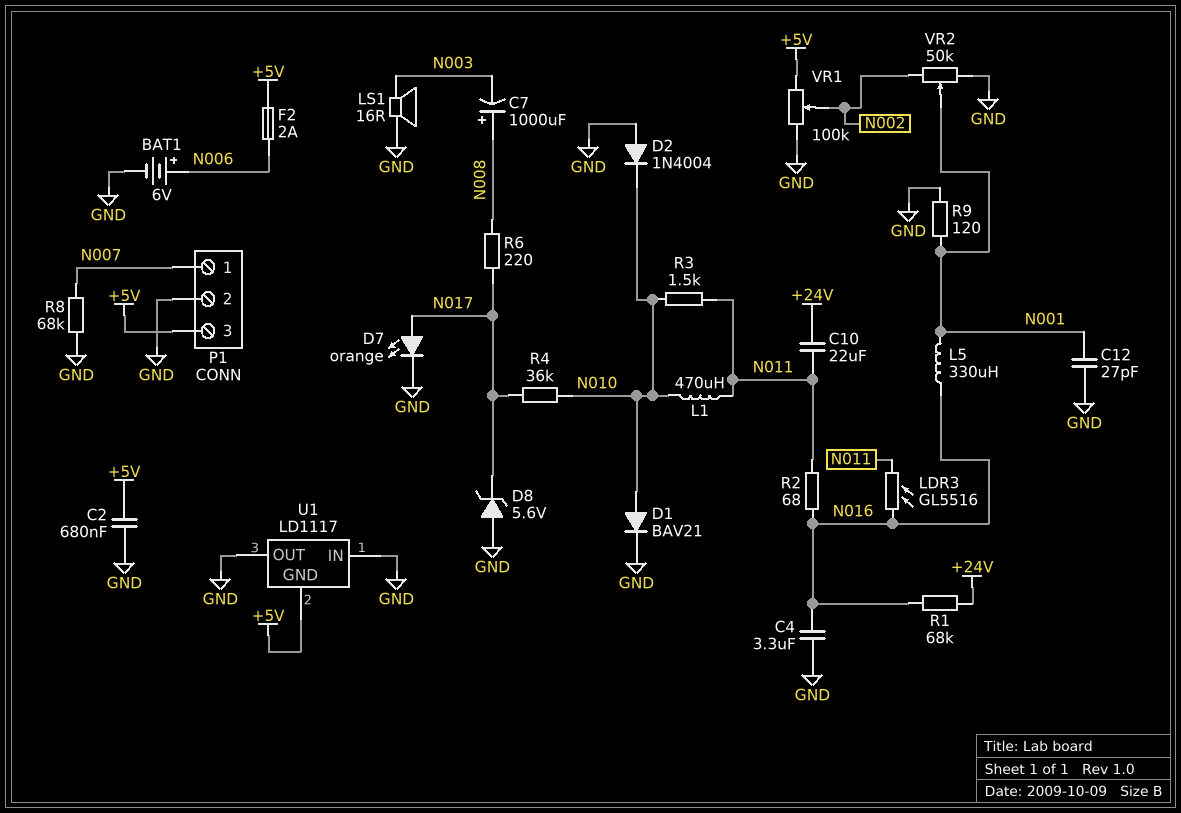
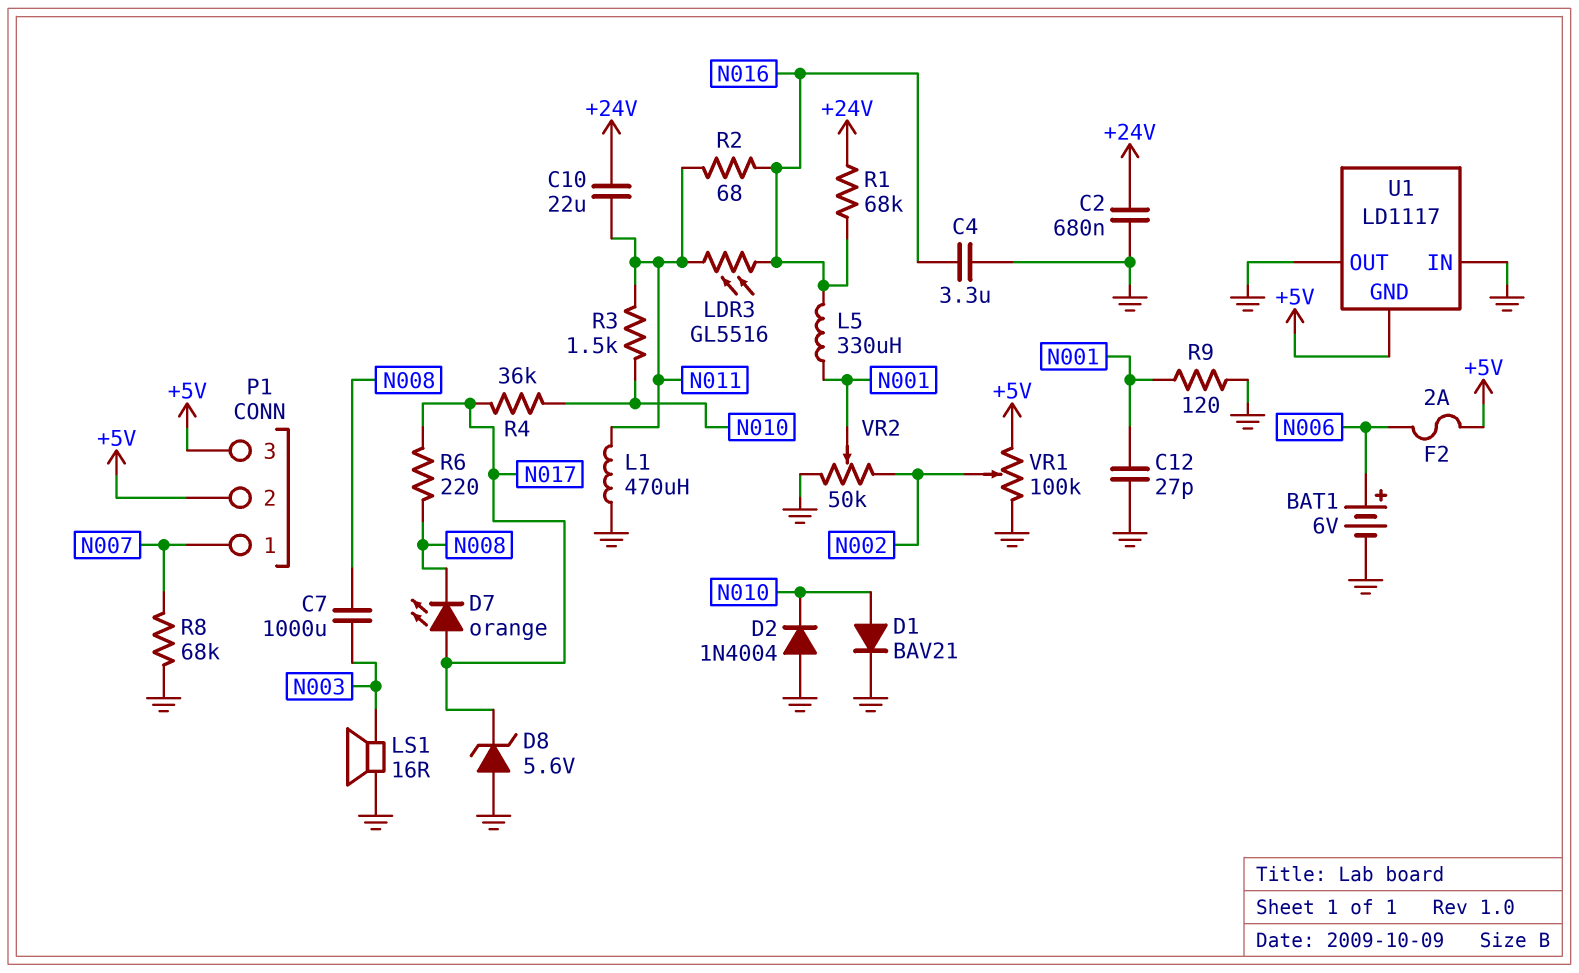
C2: 680nF (+5V, GND) -> 680nF (+24V, GND)
C7: 1000uF (plus N008, minus N003) -> 1000uF (N003, N008)
D7: LED orange (A N017, K GND) -> LED orange (A N017, K N008)
L1: 470uH (N010, N011) -> 470uH (GND, N011)
P1 pin 2: GND -> +5V

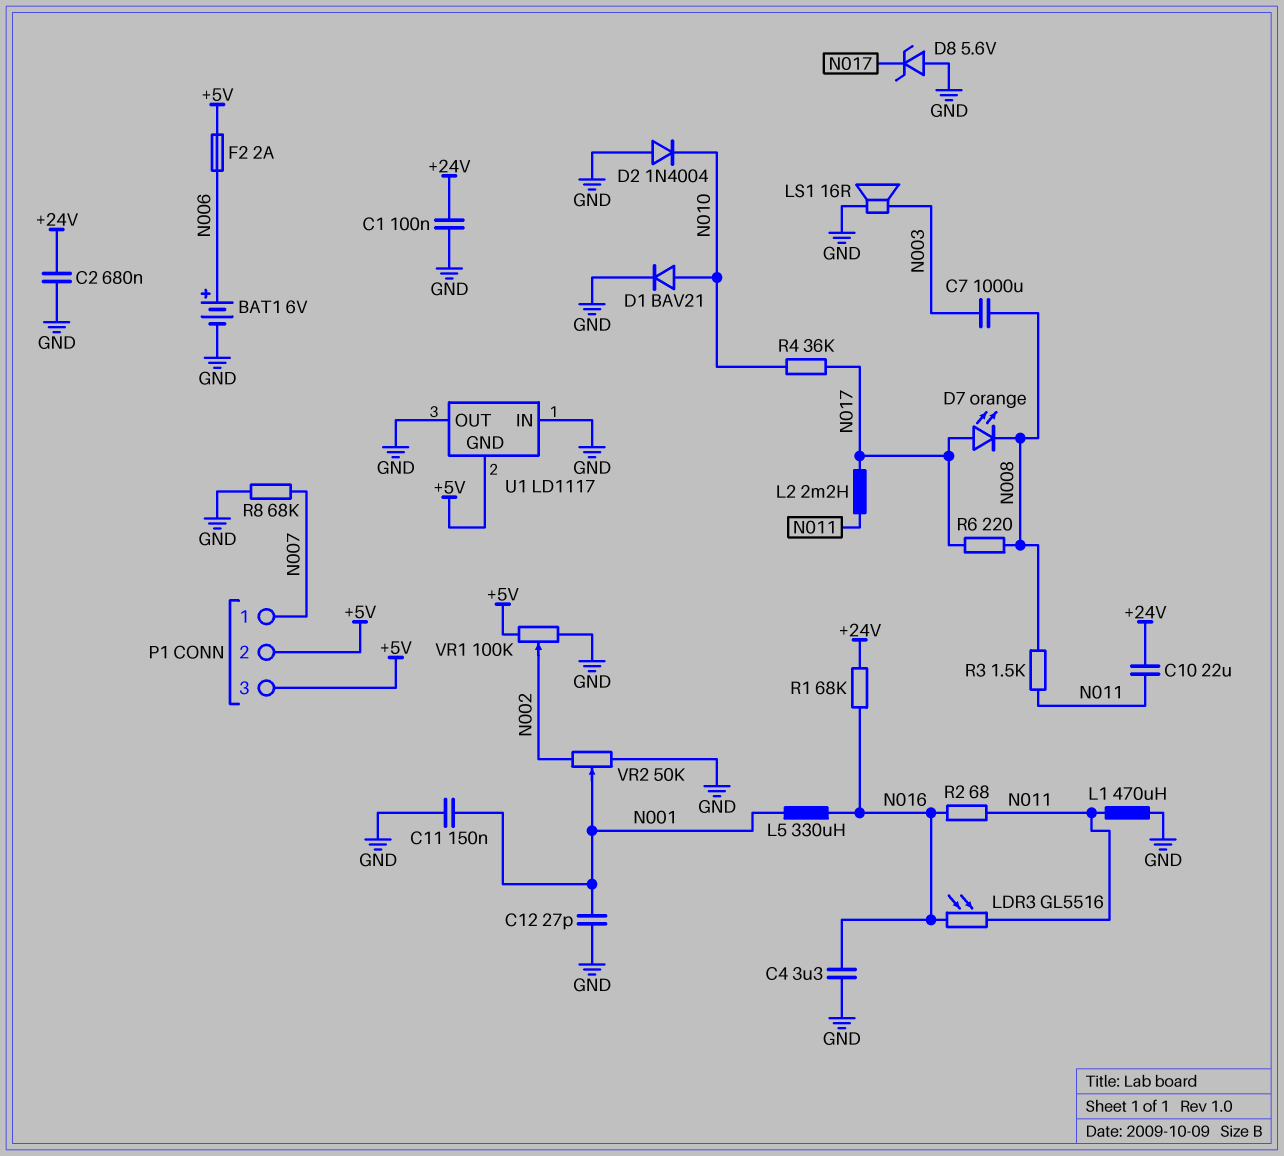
C1: none -> 100nF (+24V, GND)
C11: none -> 150nF (GND, N001)
L2: none -> 2.2mH (N011, N017)
R3: 1.5k (N010, N011) -> 1.5k (N008, N011)
R9: 120 (GND, N001) -> none

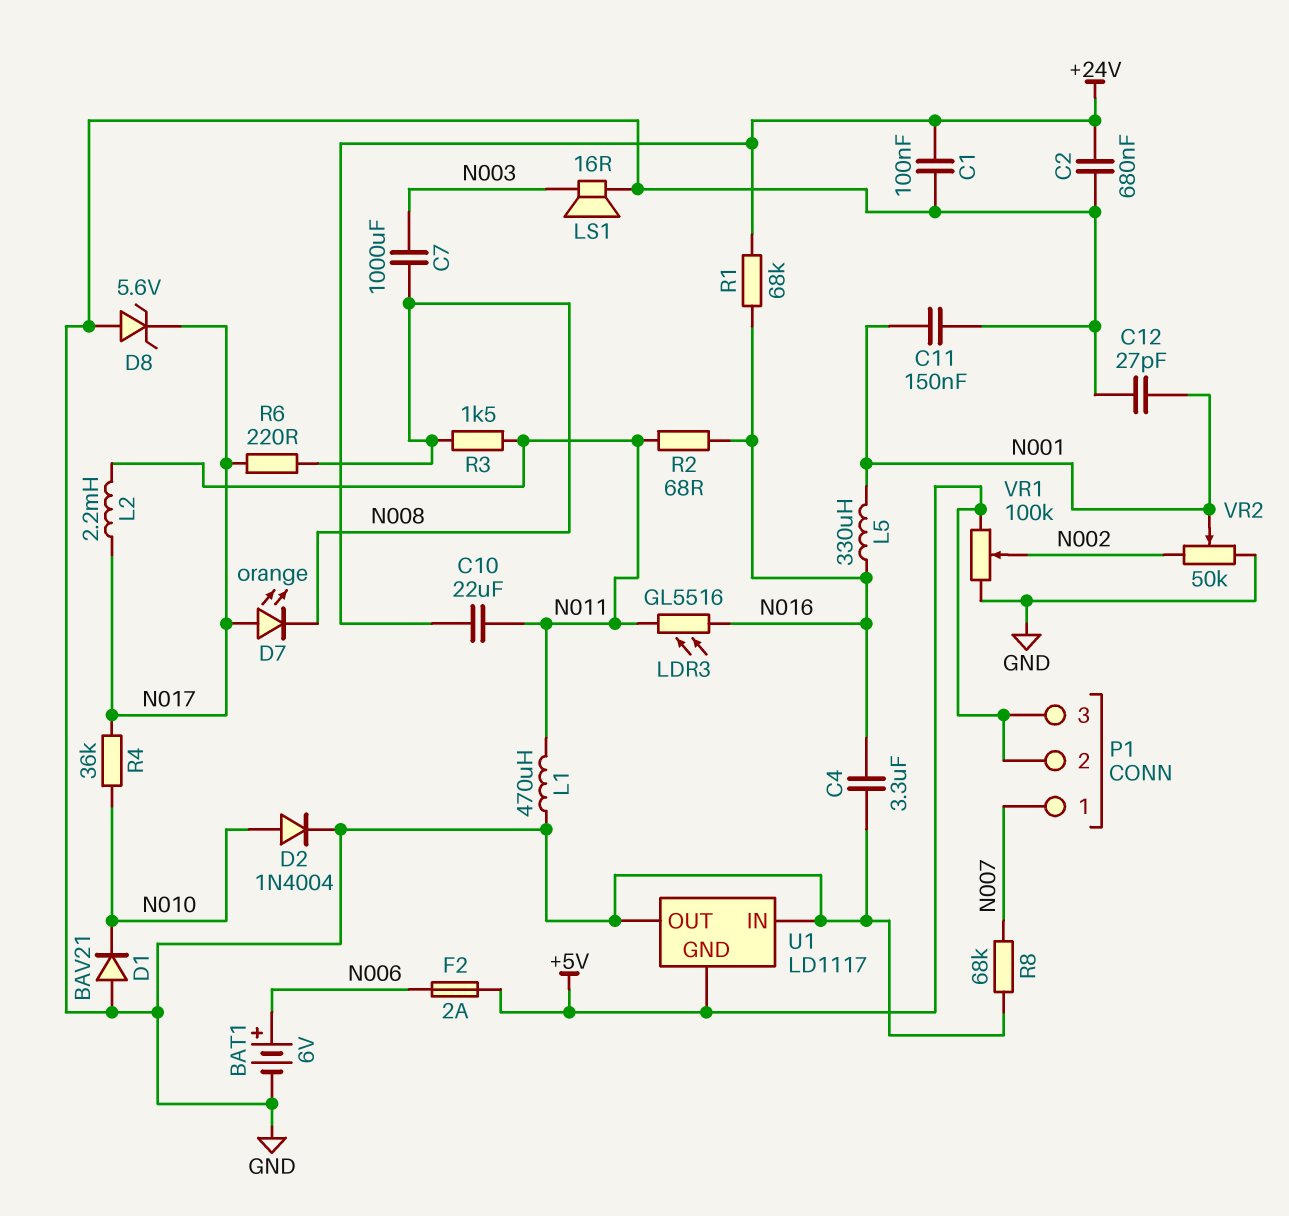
D1: diode BAV21 (A N010, K GND) -> diode BAV21 (A GND, K N010)
D2: diode 1N4004 (A GND, K N010) -> diode 1N4004 (A N010, K GND)

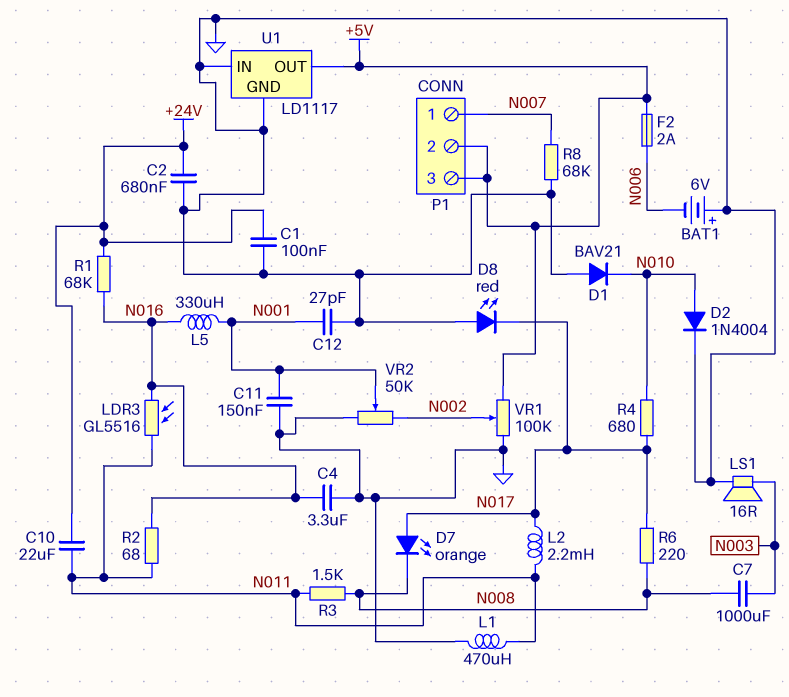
BAT1: 6V (plus N006, minus GND) -> 6V (plus GND, minus N006)
D8: zener 5.6V (A GND, K N017) -> LED red (A GND, K N017)
R4: 36k (N010, N017) -> 680 (N010, N017)
U1 pin GND: +5V -> GND
U1 pin OUT: GND -> +5V

